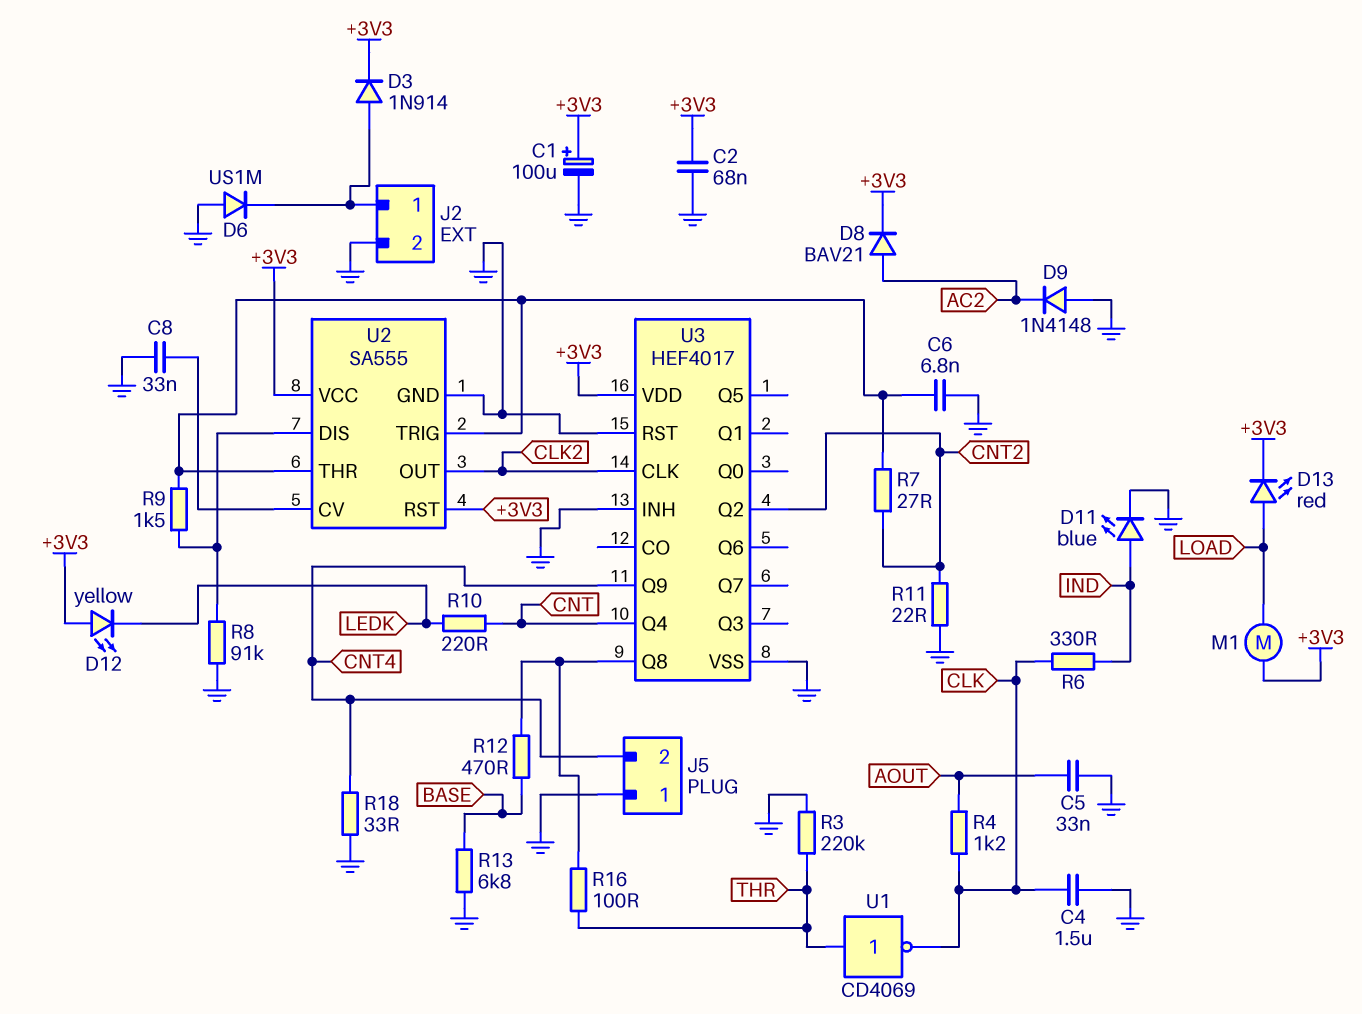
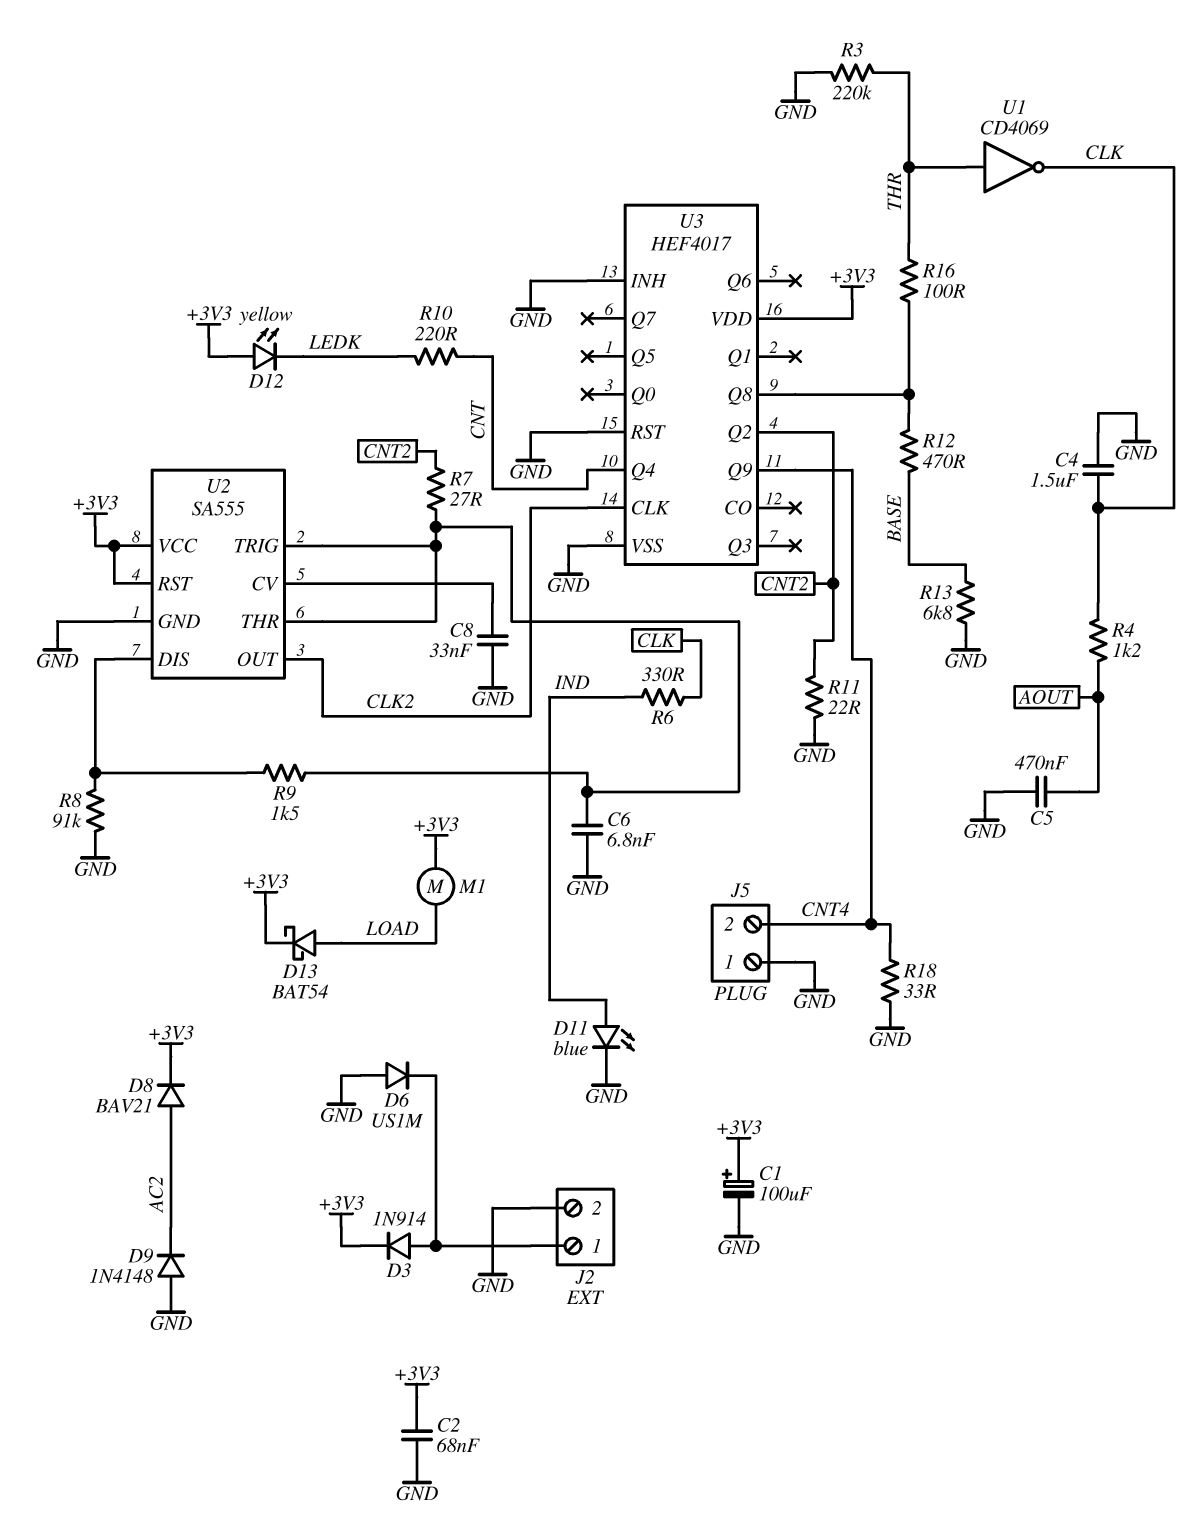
C5: 33nF (AOUT, GND) -> 470nF (AOUT, GND)
D13: LED red (A LOAD, K +3V3) -> schottky BAT54 (A LOAD, K +3V3)

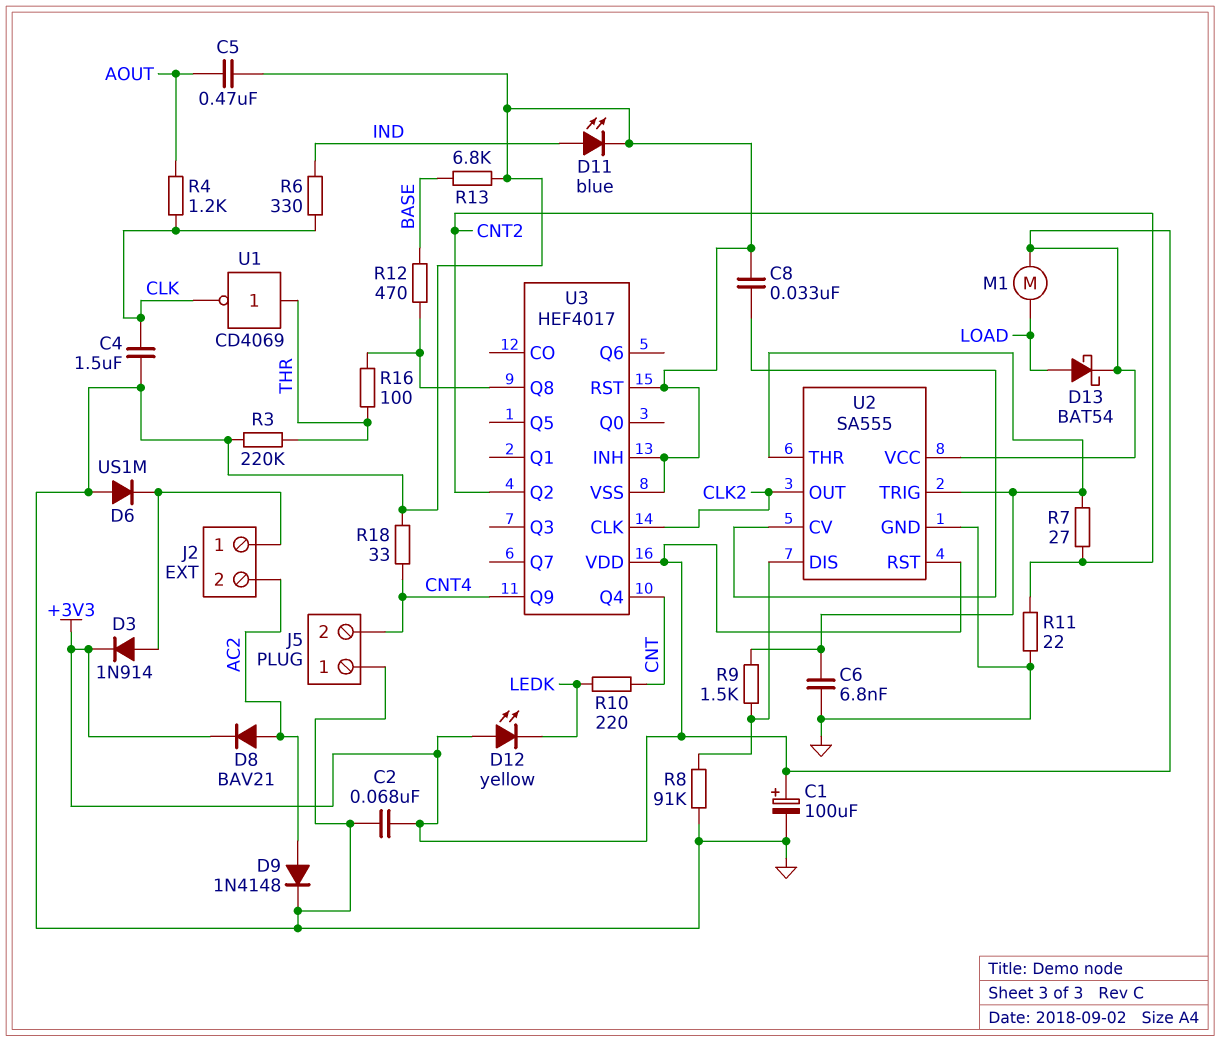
D9: diode 1N4148 (A GND, K AC2) -> diode 1N4148 (A AC2, K GND)
J2 pin 2: GND -> AC2

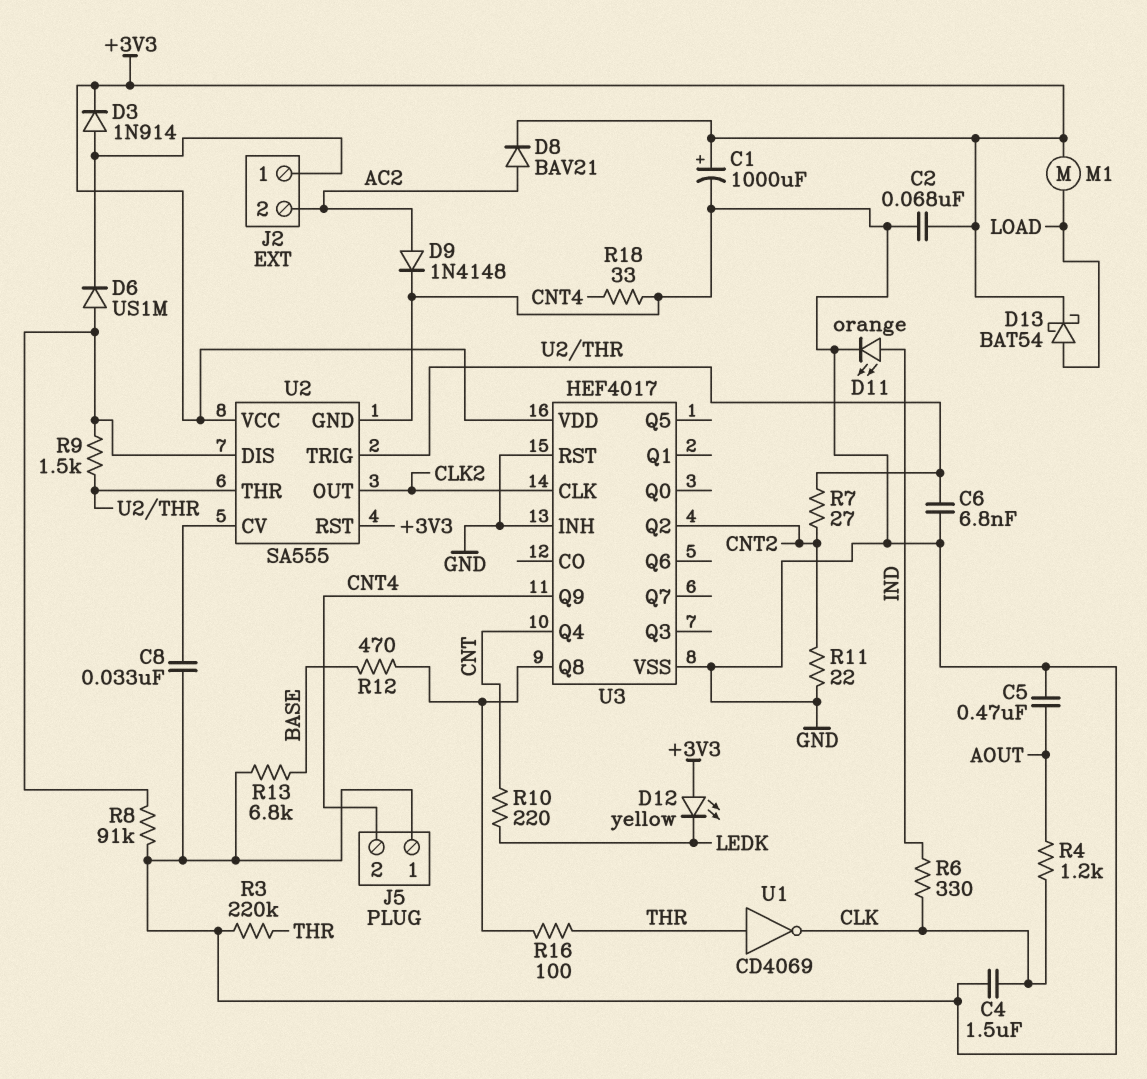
C1: 100uF (plus +3V3, minus GND) -> 1000uF (plus +3V3, minus GND)
D6: diode US1M (A GND, K J2/1) -> diode US1M (A U2/DIS, K J2/1)
D11: LED blue (A IND, K GND) -> LED orange (A IND, K GND)

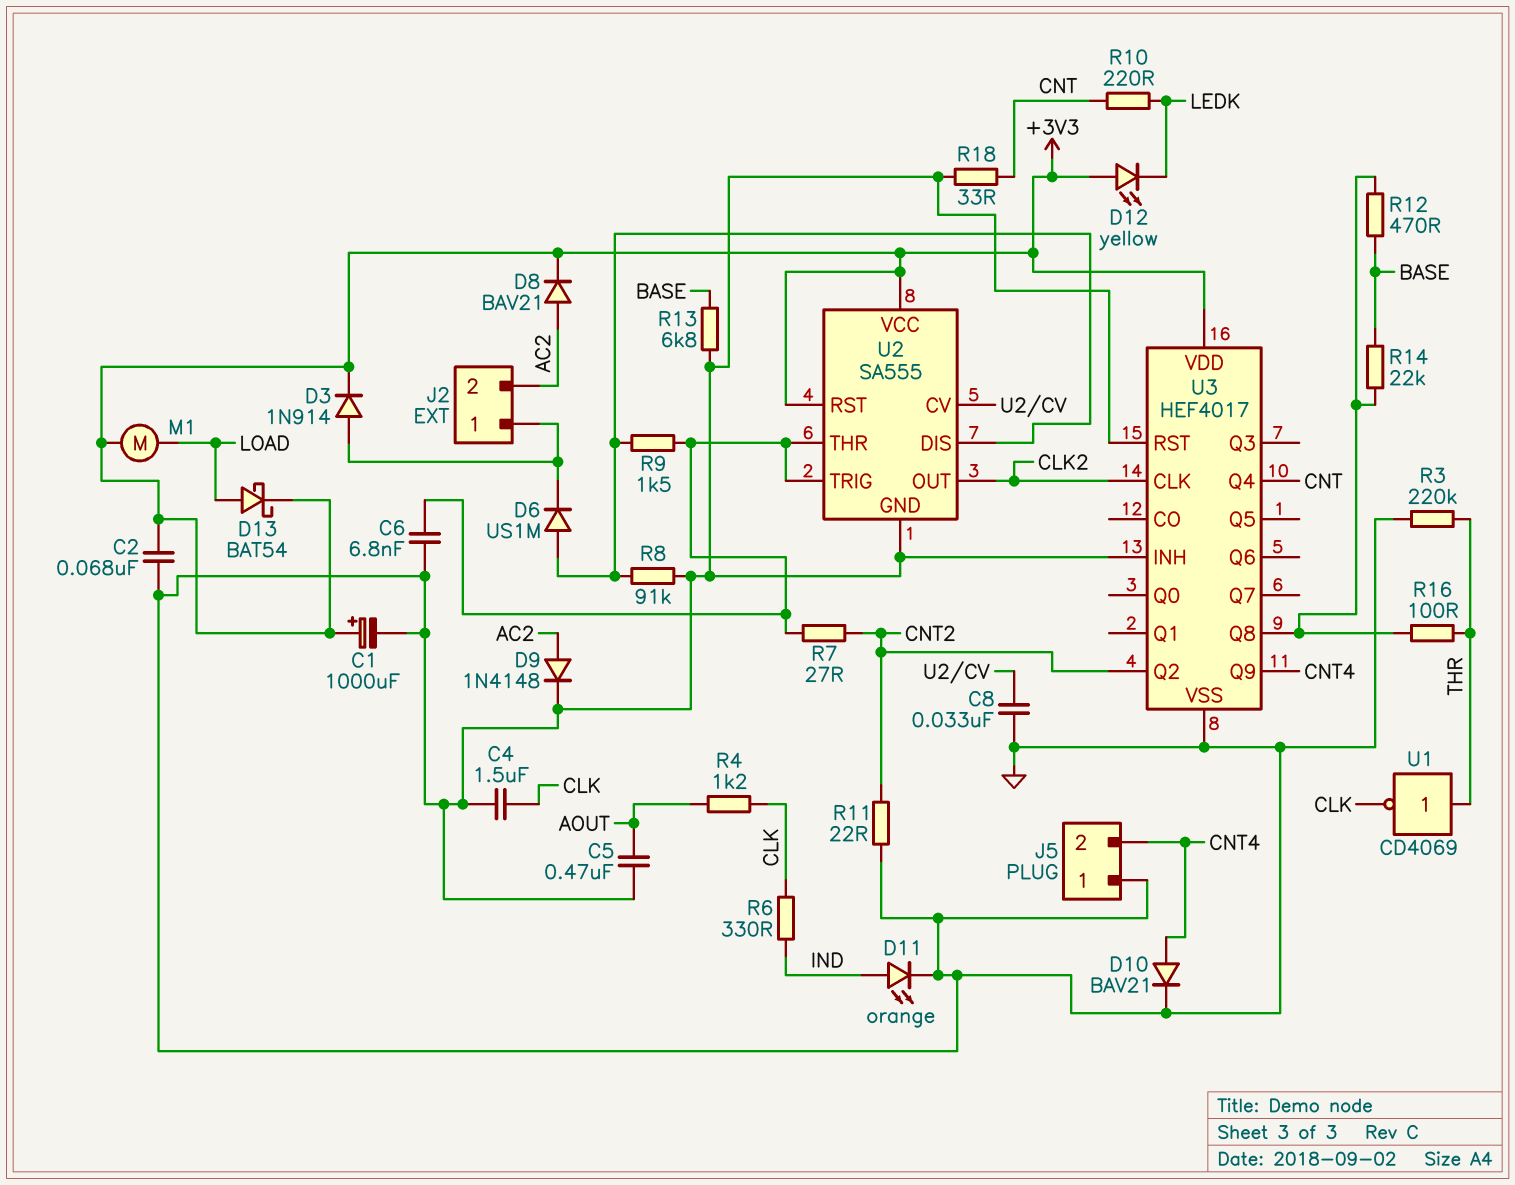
D10: none -> diode BAV21 (A CNT4, K GND)
R14: none -> 22k (BASE, U3/Q8)
R18: 33 (CNT4, GND) -> 33 (CNT, GND)

